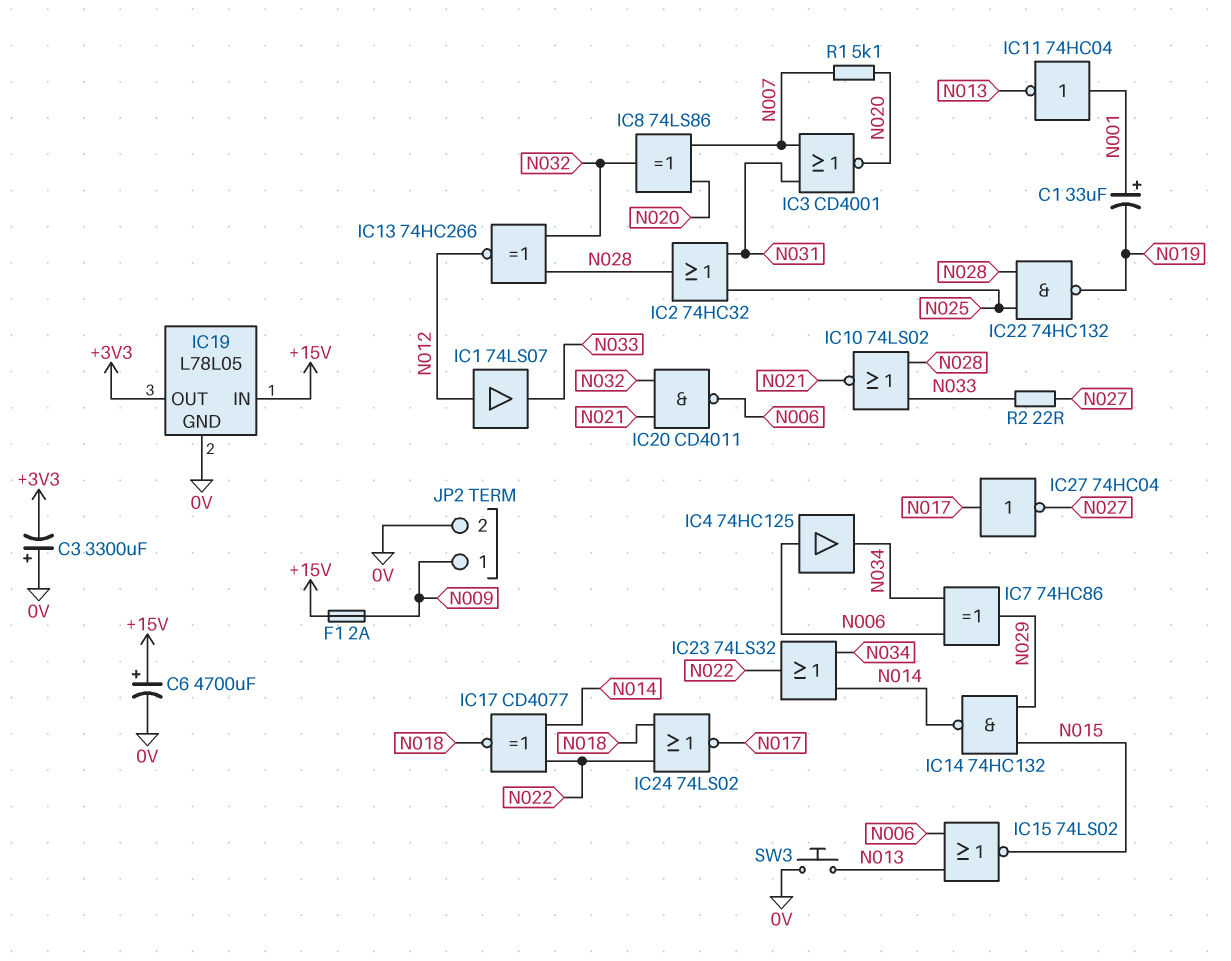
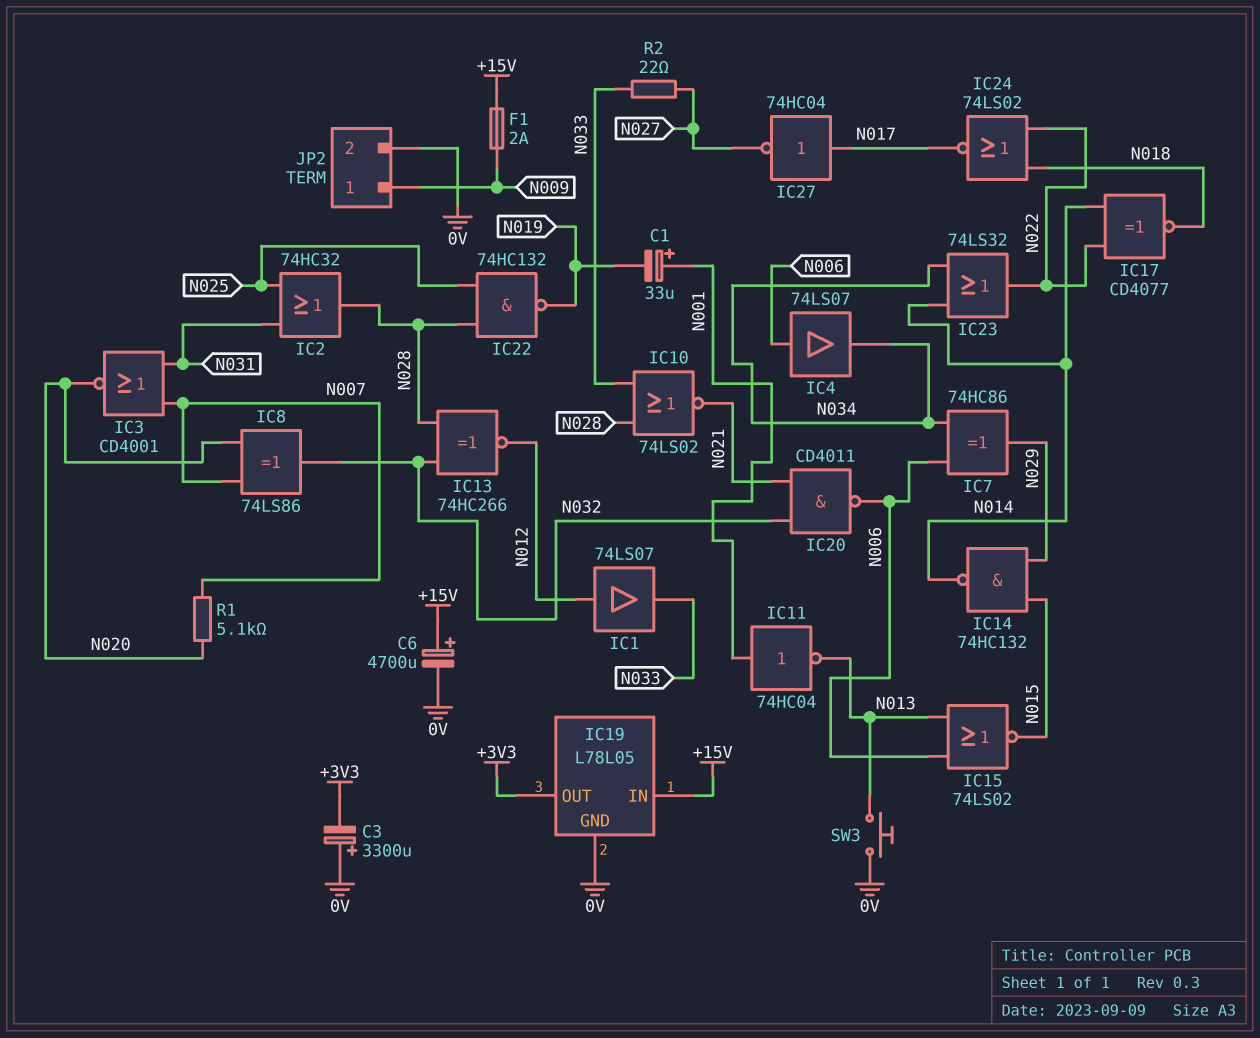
IC4: buffer 74HC125 (in N006, out N034) -> buffer 74LS07 (in N006, out N034)

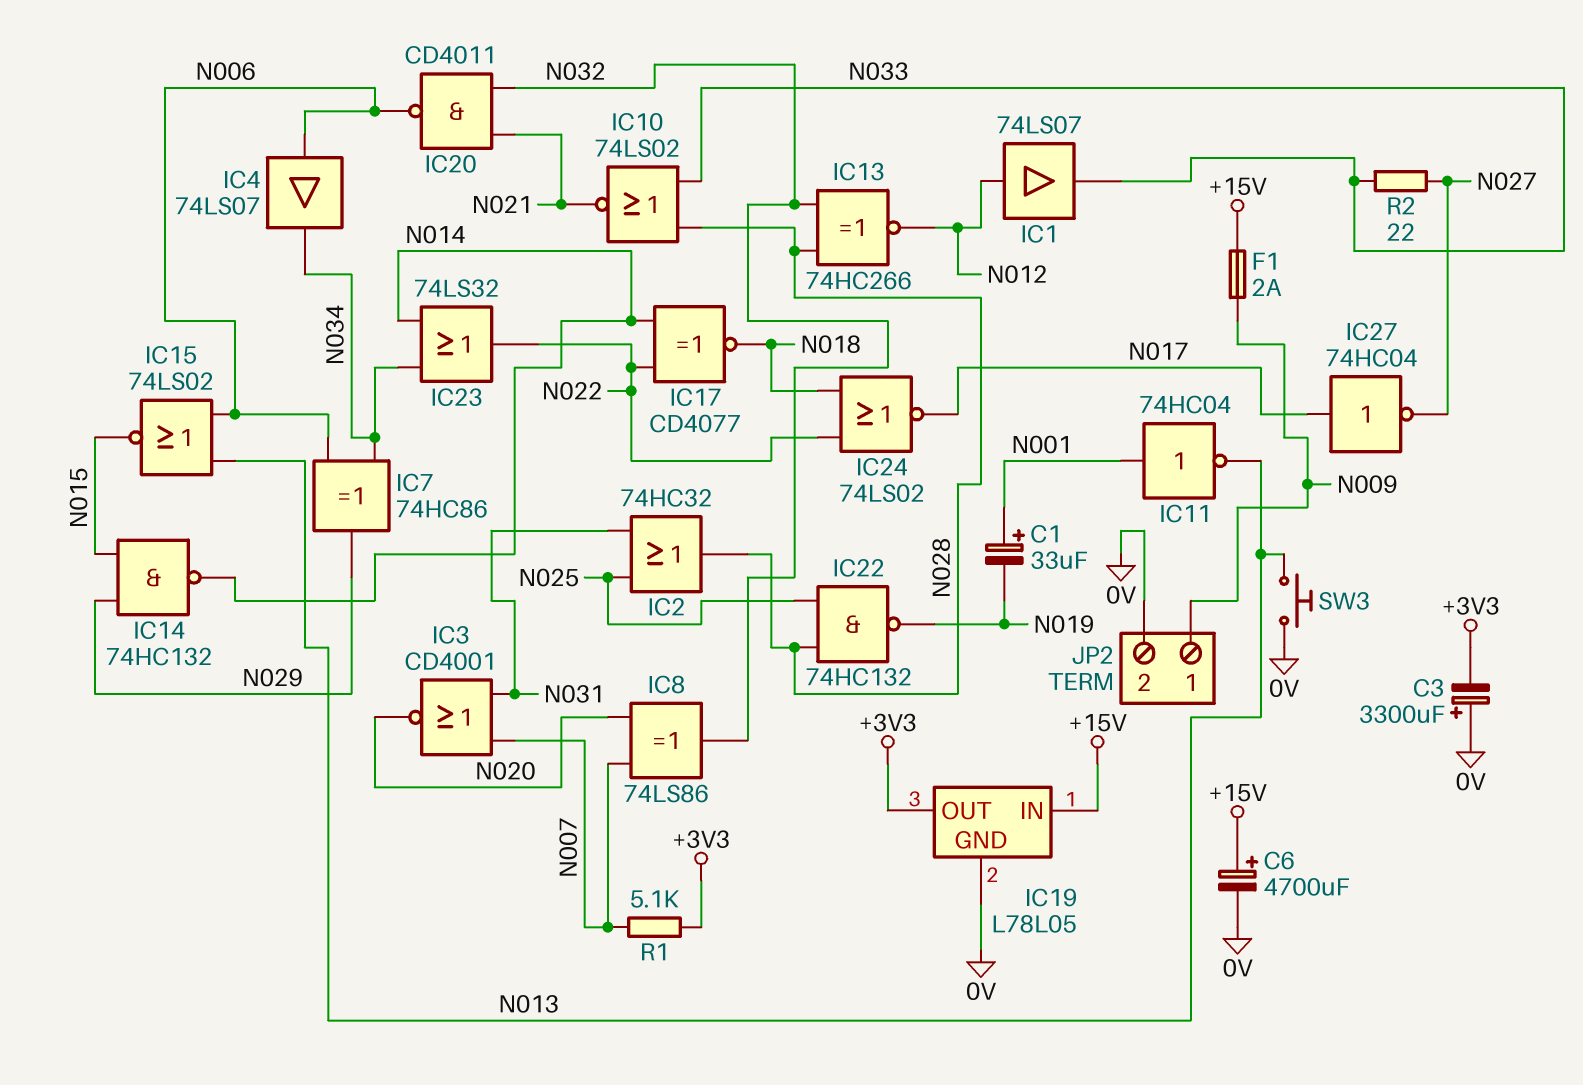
R1: 5.1k (N007, N020) -> 5.1k (+3V3, N007)

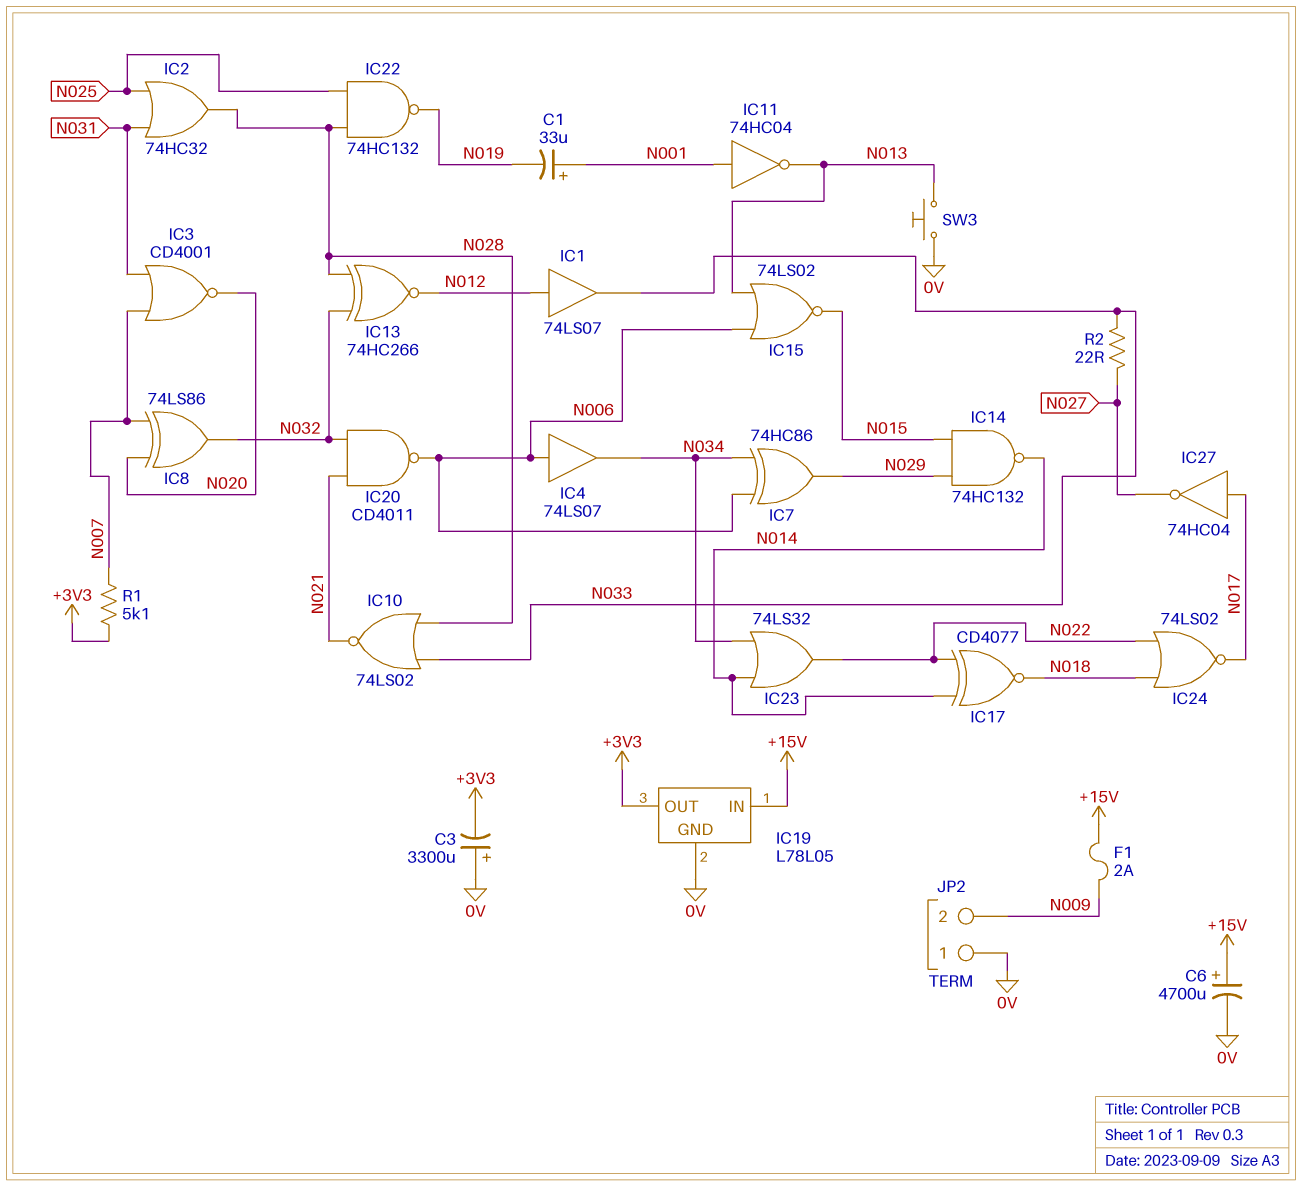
JP2 pin 1: N009 -> 0V
JP2 pin 2: 0V -> N009

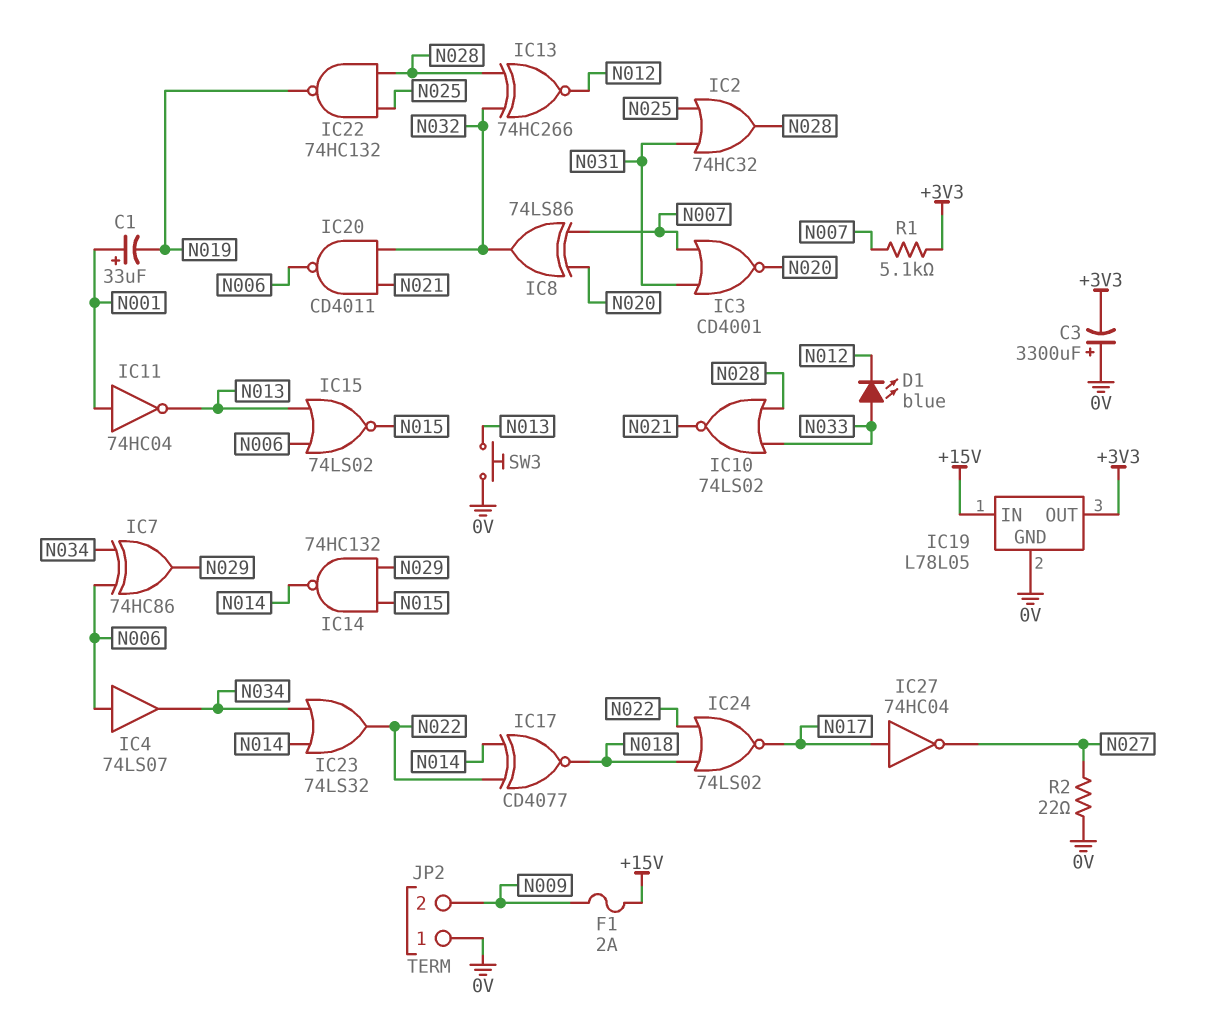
C6: 4700uF (plus +15V, minus 0V) -> none
D1: none -> LED blue (A N033, K N012)
IC1: buffer 74LS07 (in N012, out N033) -> none
R2: 22 (N027, N033) -> 22 (0V, N027)

